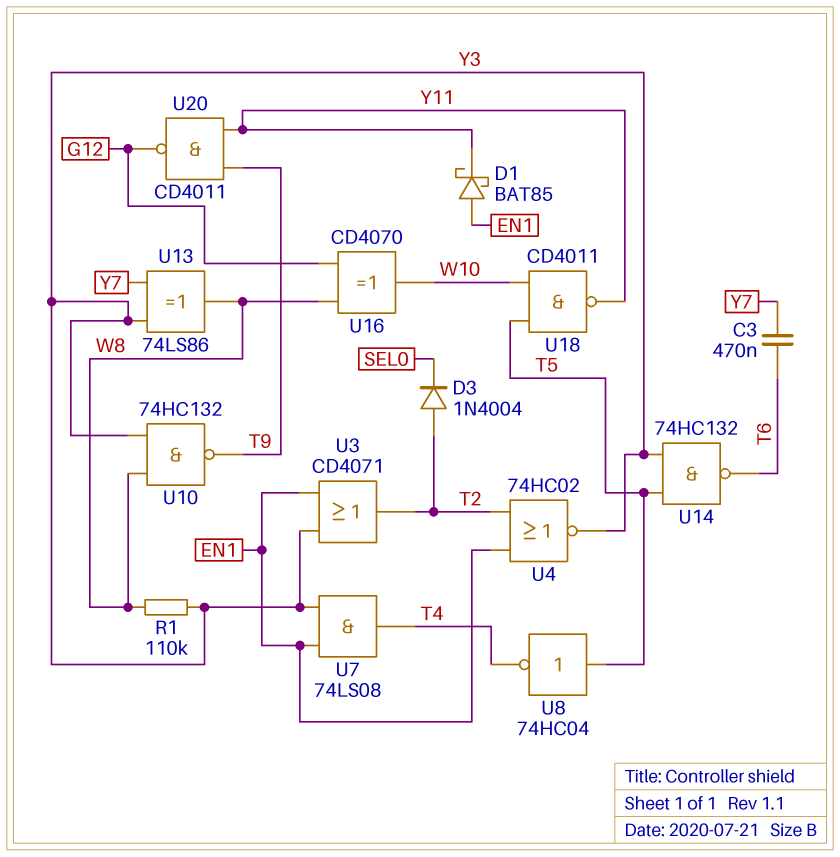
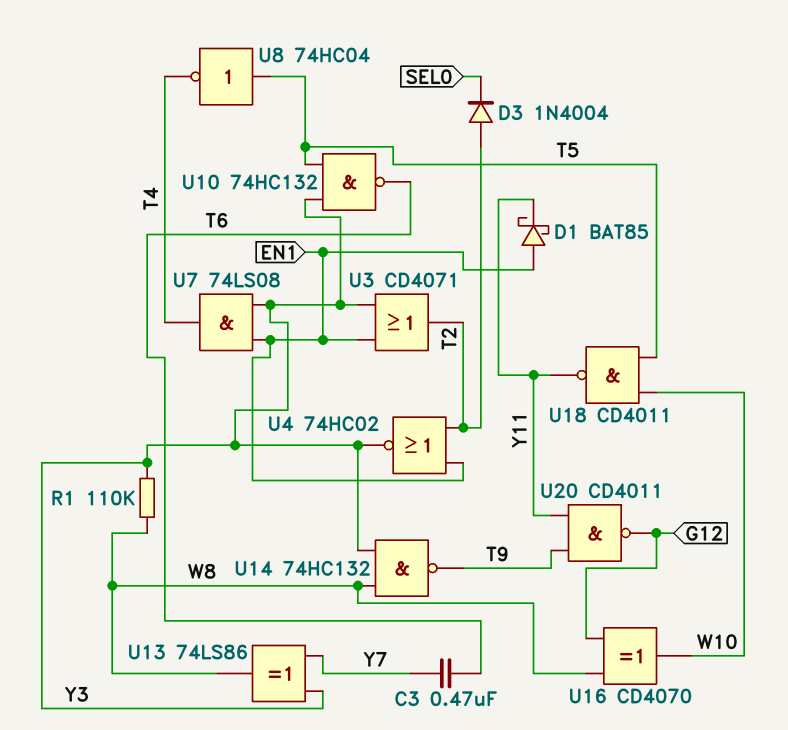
U10: NAND 74HC132 (in W8, in Y3, out T9) -> NAND 74HC132 (in T5, in Y3, out T6)
U14: NAND 74HC132 (in T5, in Y3, out T6) -> NAND 74HC132 (in W8, in Y3, out T9)

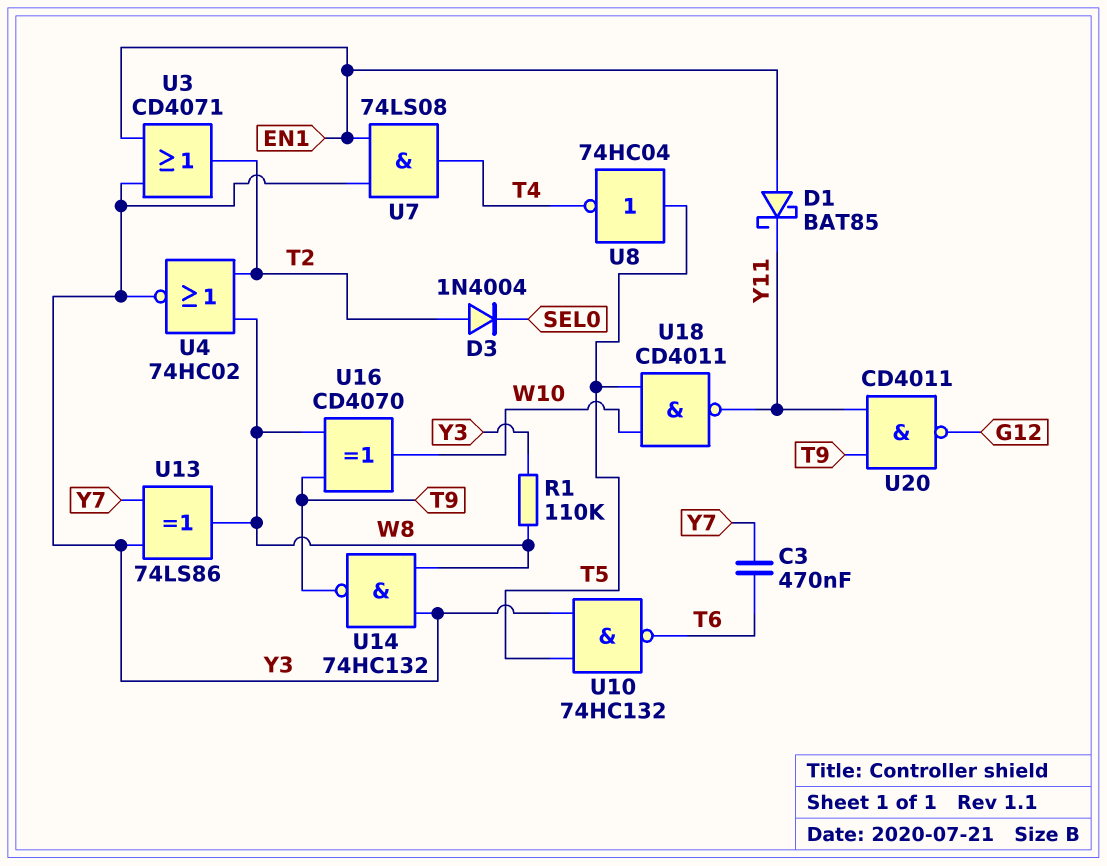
U4: NOR 74HC02 (in EN1, in T2, out Y3) -> NOR 74HC02 (in T2, in W8, out Y3)
U16: XOR CD4070 (in G12, in W8, out W10) -> XOR CD4070 (in T9, in W8, out W10)

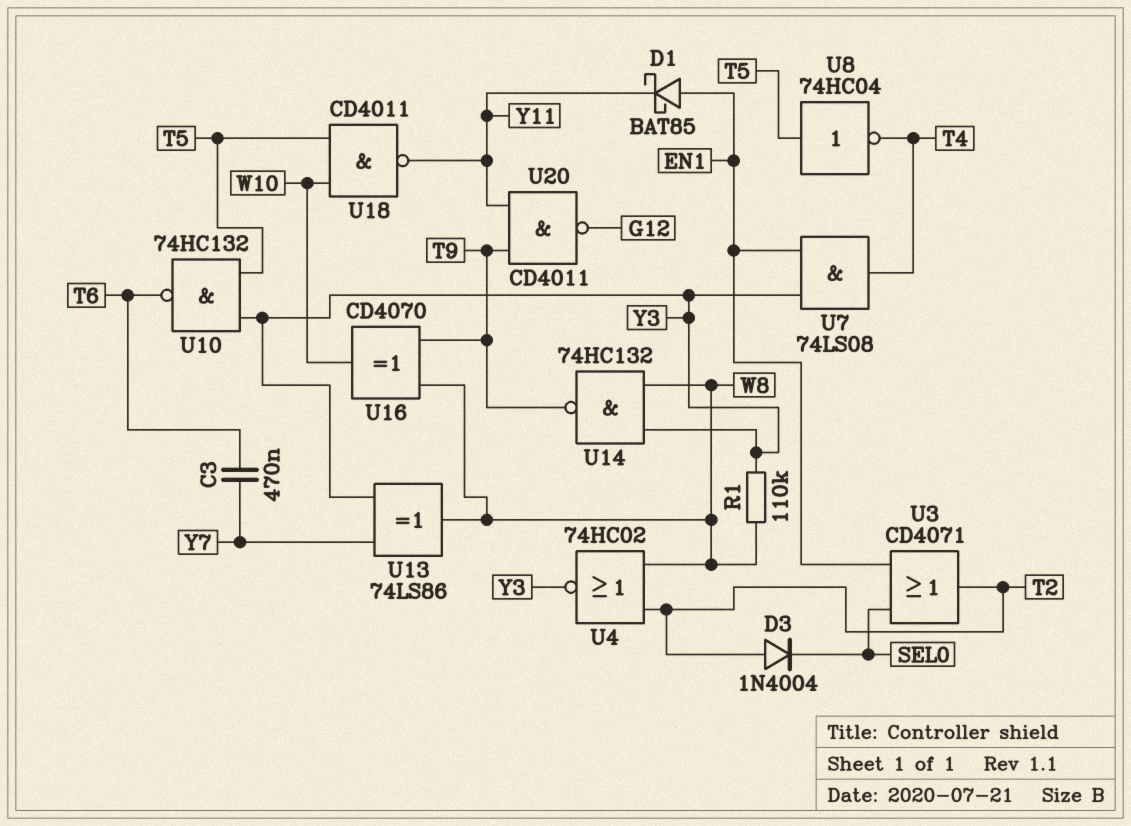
U3: OR CD4071 (in EN1, in Y3, out T2) -> OR CD4071 (in EN1, in SEL0, out T2)

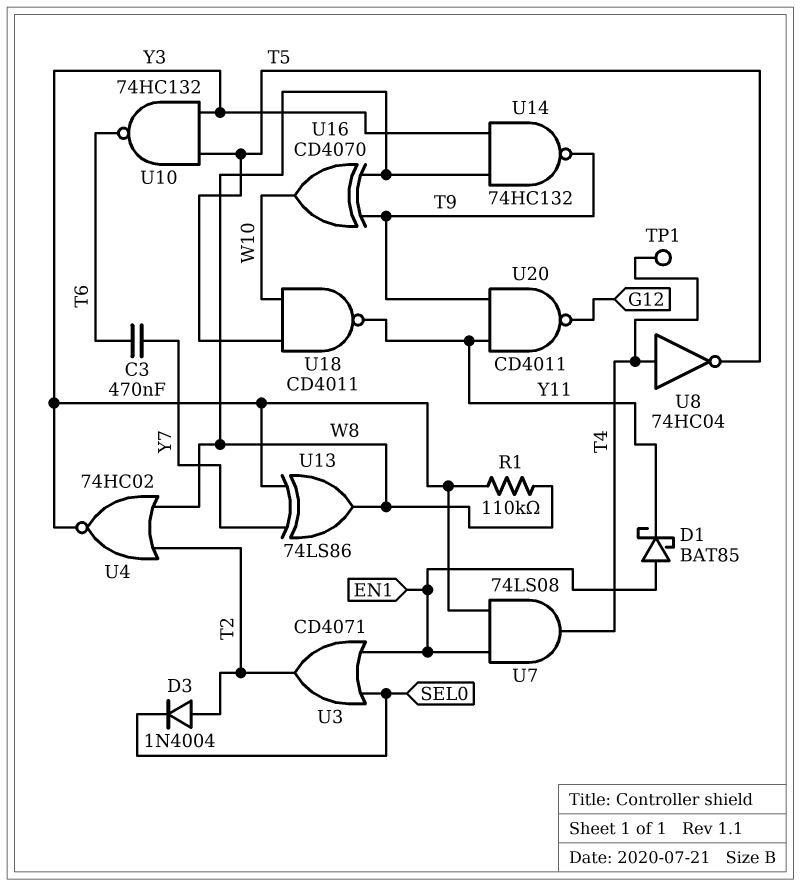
TP1: none -> test point (T4)
U8: NOT 74HC04 (in T5, out T4) -> NOT 74HC04 (in T4, out T5)

